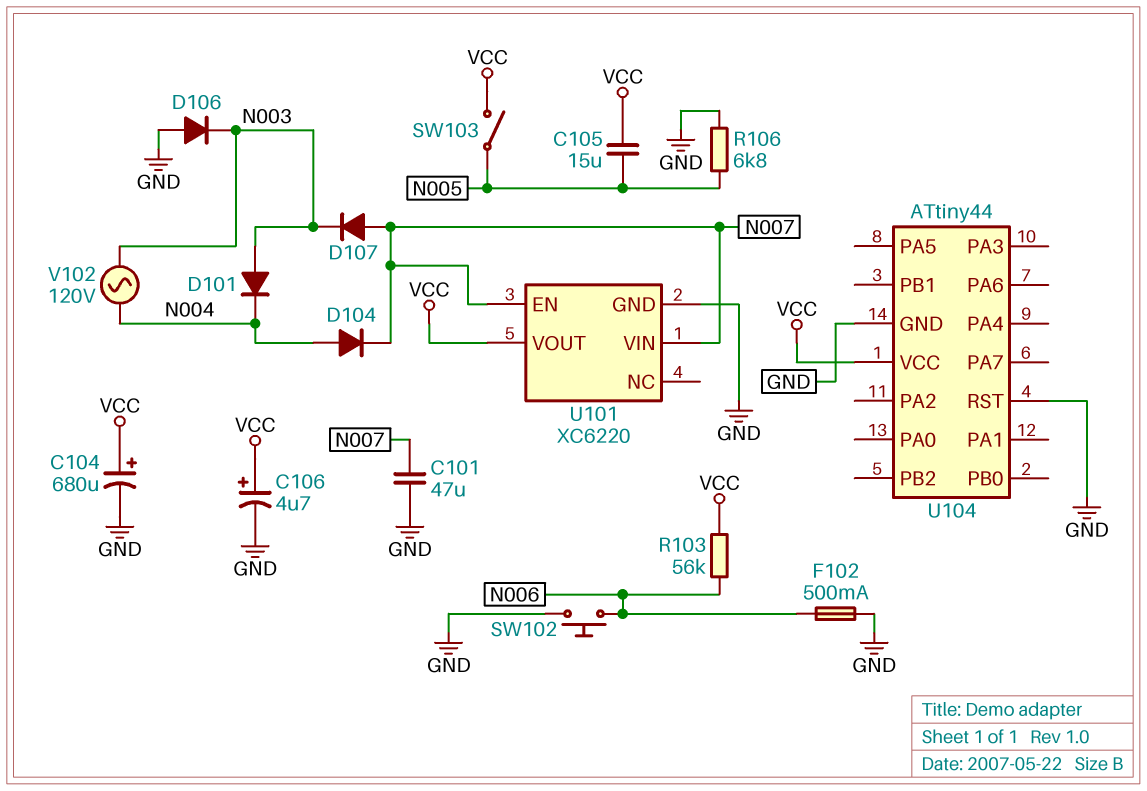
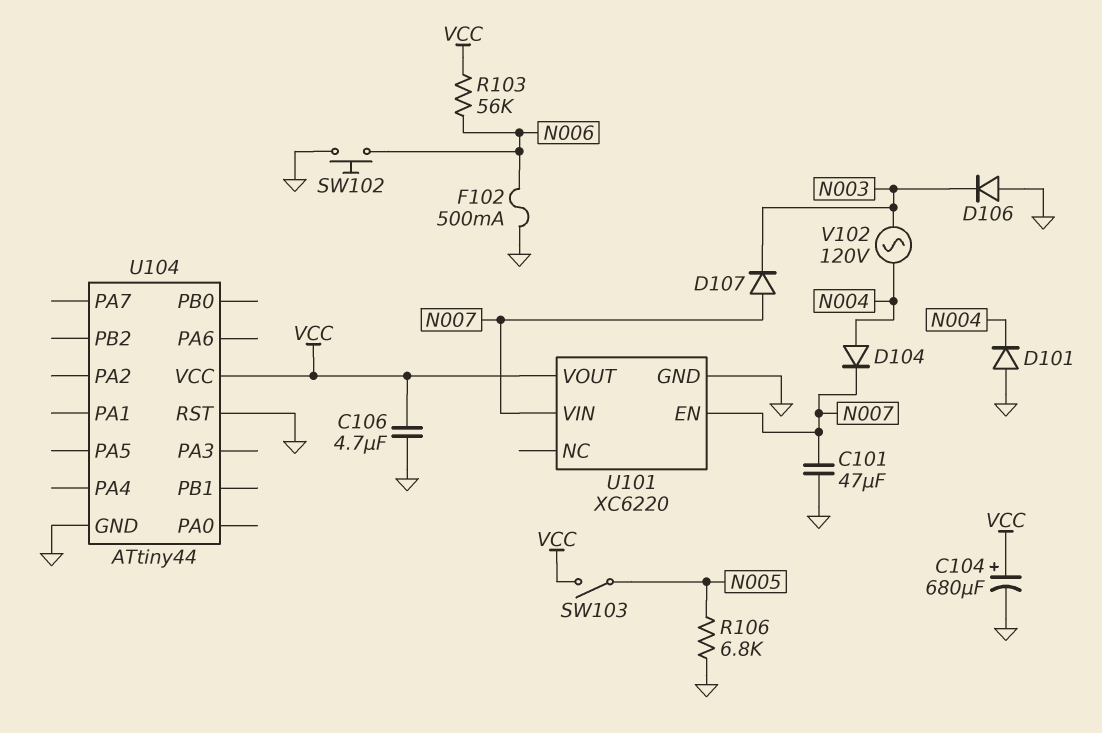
C105: 15uF (N005, VCC) -> none
C106: 4.7uF (plus VCC, minus GND) -> 4.7uF (GND, VCC)
D101: diode (A N003, K N004) -> diode (A GND, K N004)

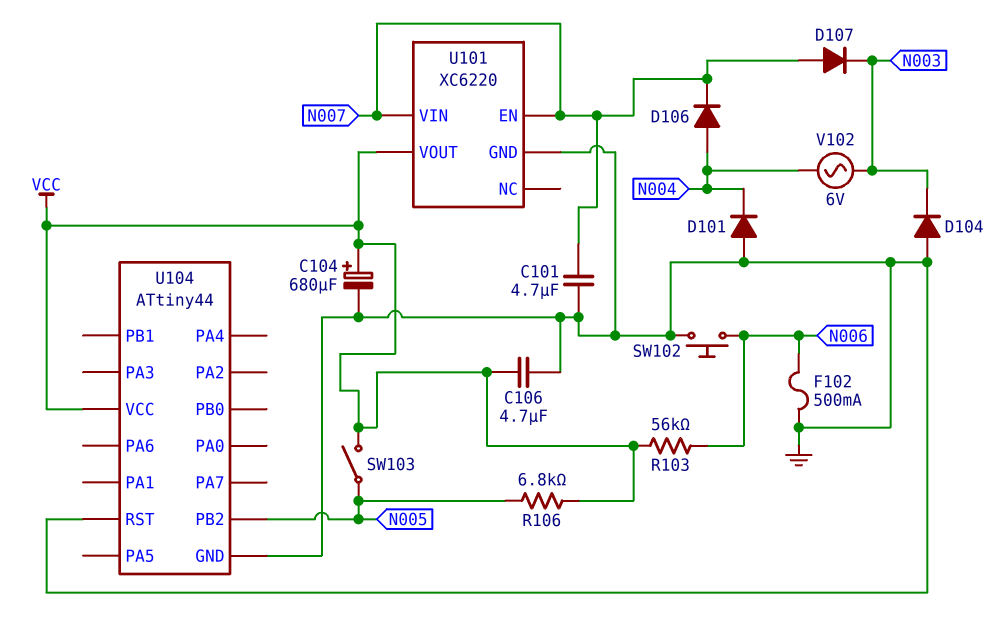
C101: 47uF (GND, N007) -> 4.7uF (GND, N007)
D104: diode (A N004, K N007) -> diode (A GND, K N003)
D106: diode (A GND, K N003) -> diode (A N004, K N007)
R106: 6.8k (GND, N005) -> 6.8k (N005, VCC)
U104 pin PB2: none -> N005
V102: AC 120V (N003, N004) -> AC 6V (N003, N004)

